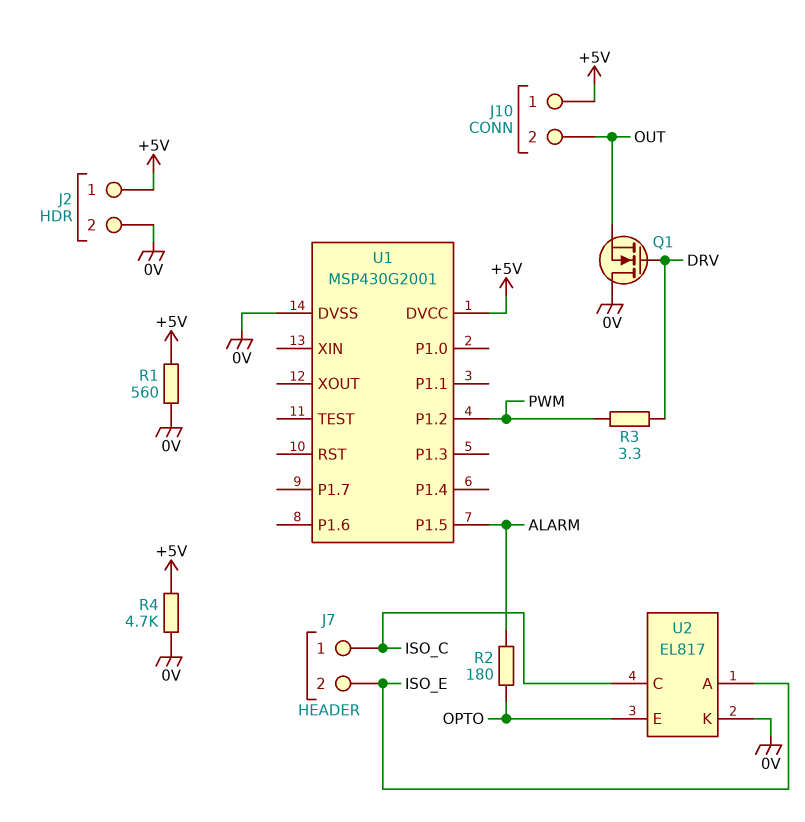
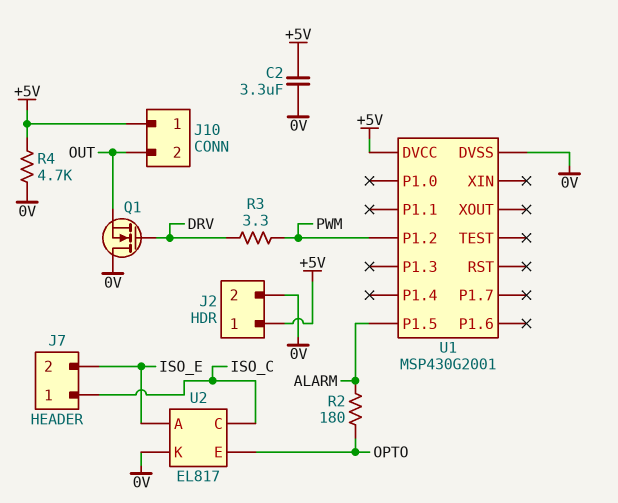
C2: none -> 3.3uF (+5V, 0V)
R1: 560 (+5V, 0V) -> none

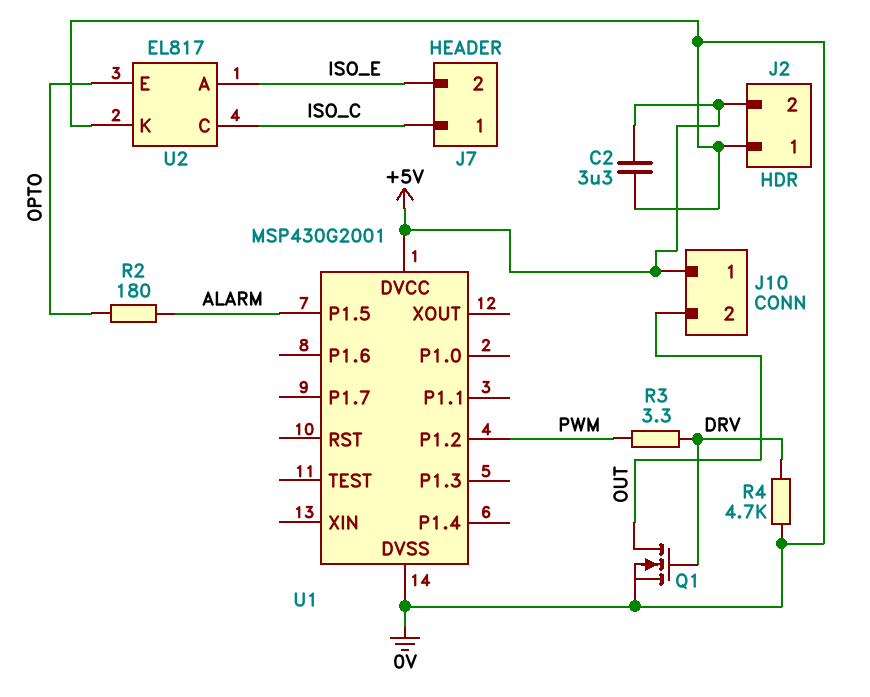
J2 pin 1: +5V -> 0V
J2 pin 2: 0V -> +5V
Q1: NMOS (G DRV, D 0V, S OUT) -> NMOS (G DRV, D OUT, S 0V)
R4: 4.7k (+5V, 0V) -> 4.7k (0V, DRV)

